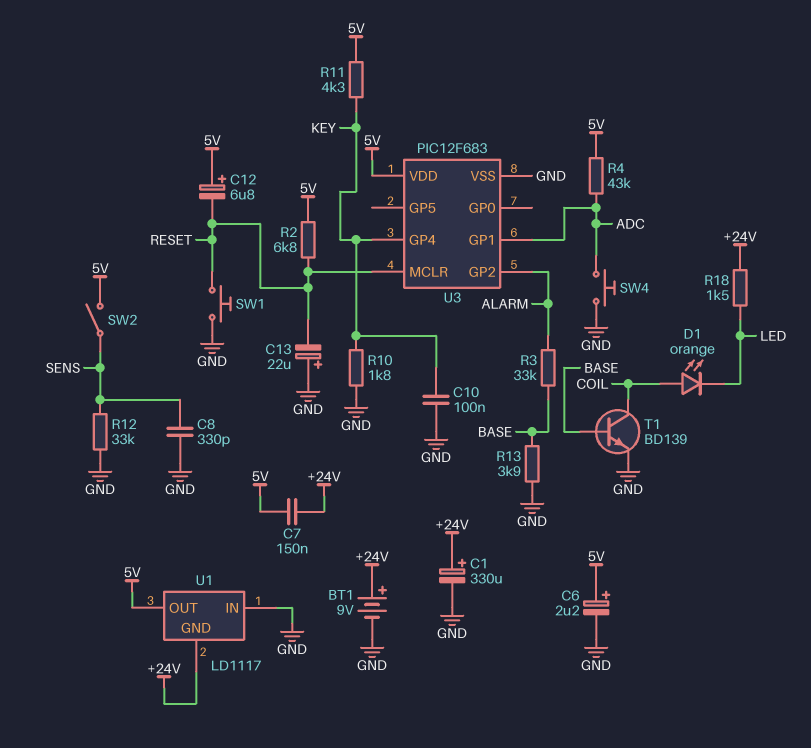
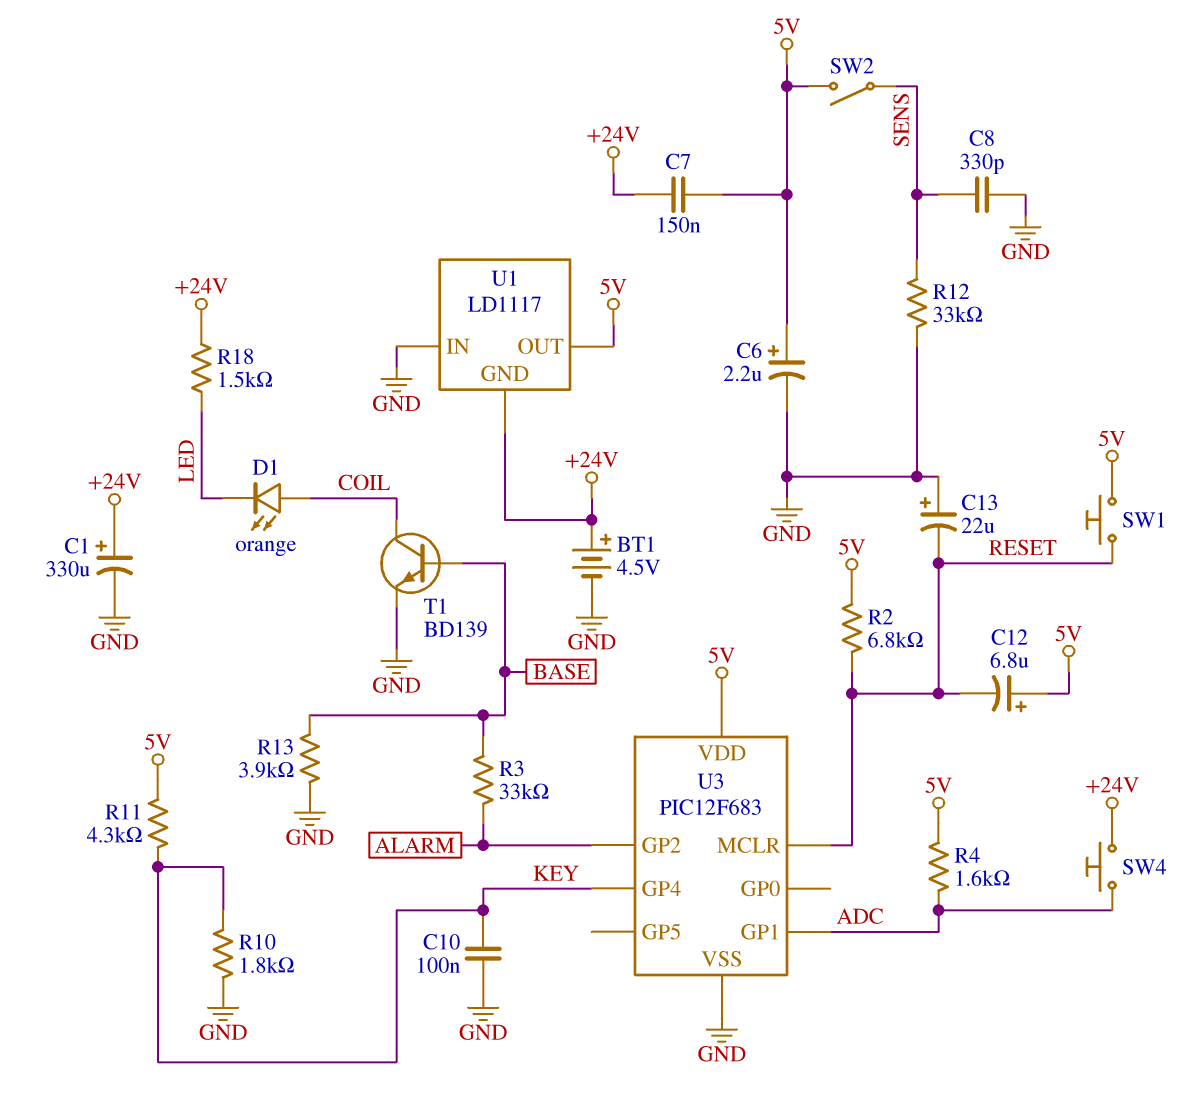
BT1: 9V (plus +24V, minus GND) -> 4.5V (plus +24V, minus GND)
R4: 43k (5V, ADC) -> 1.6k (5V, ADC)
SW1: button (GND, RESET) -> button (5V, RESET)
SW4: button (ADC, GND) -> button (+24V, ADC)

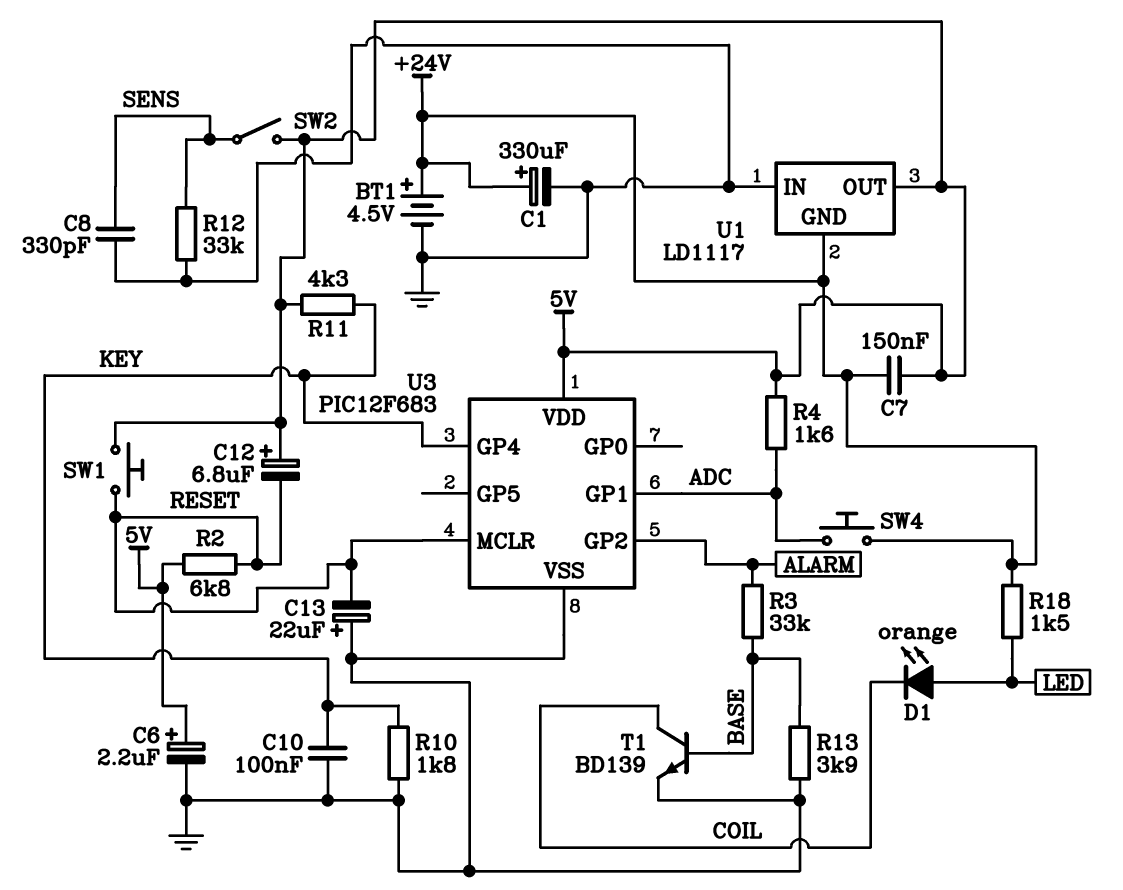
D1: LED orange (A COIL, K LED) -> LED orange (A LED, K COIL)

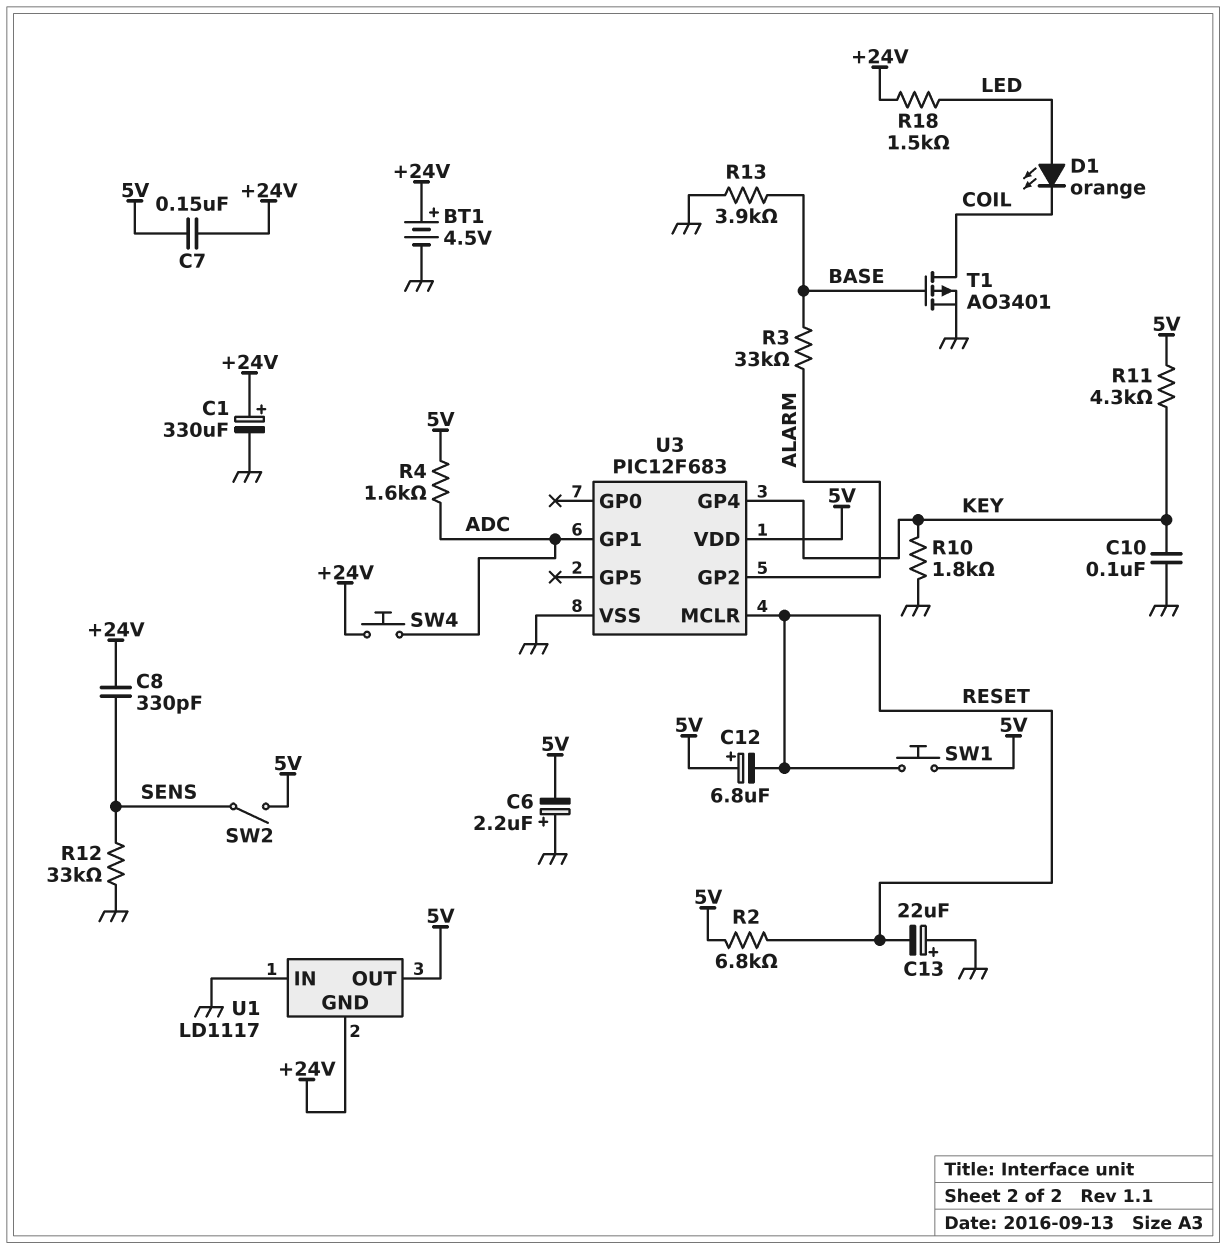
C6: 2.2uF (plus 5V, minus GND) -> 2.2uF (plus GND, minus 5V)
C8: 330pF (GND, SENS) -> 330pF (+24V, SENS)
T1: NPN BD139 (B BASE, C COIL, E GND) -> PMOS AO3401 (G BASE, D COIL, S GND)

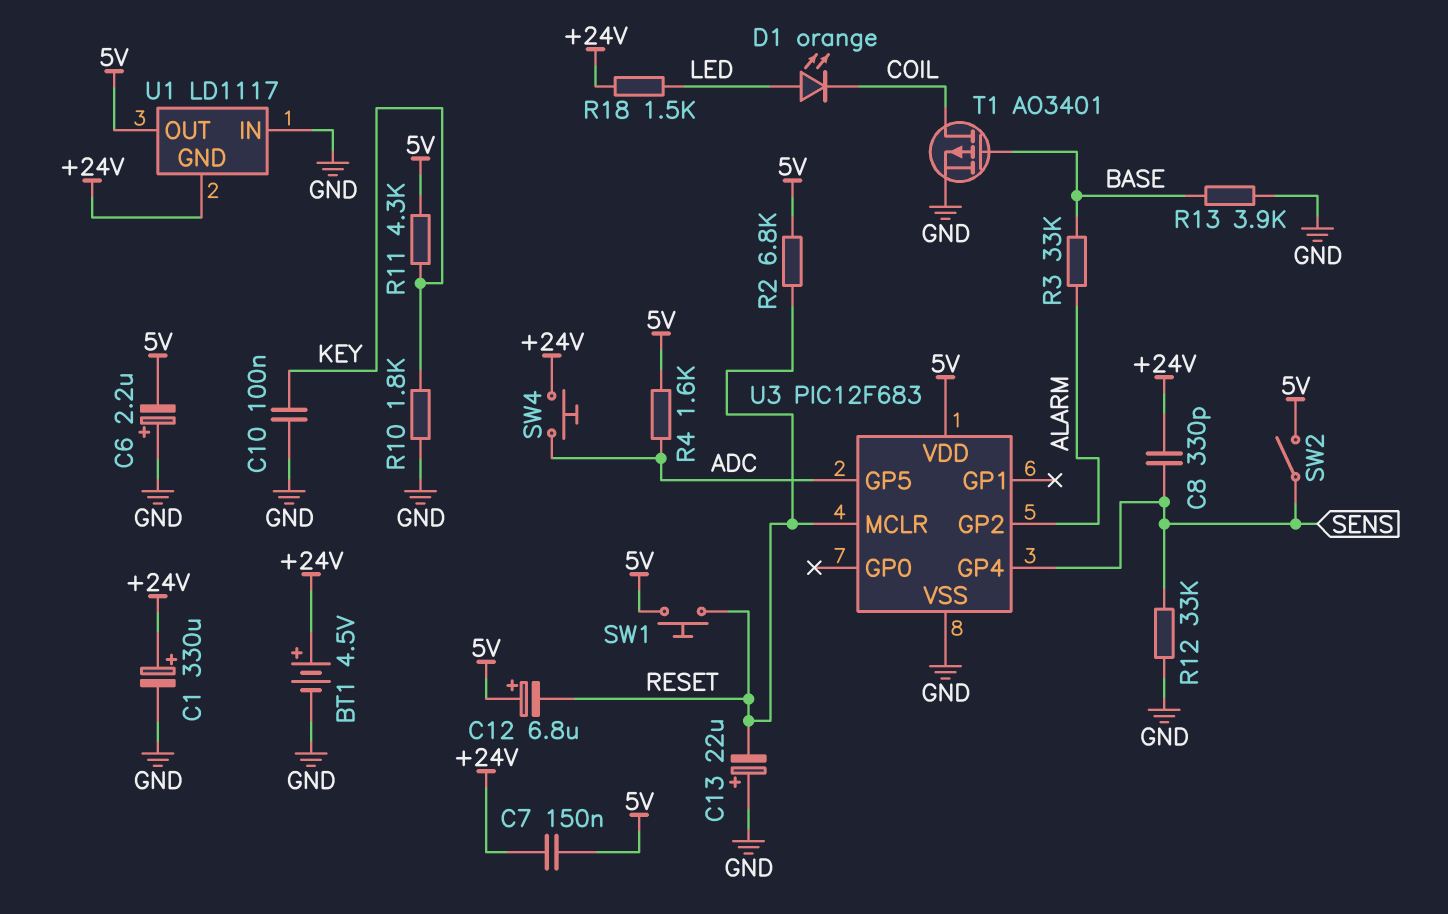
U3 pin GP1: ADC -> none
U3 pin GP4: KEY -> SENS
U3 pin GP5: none -> ADC

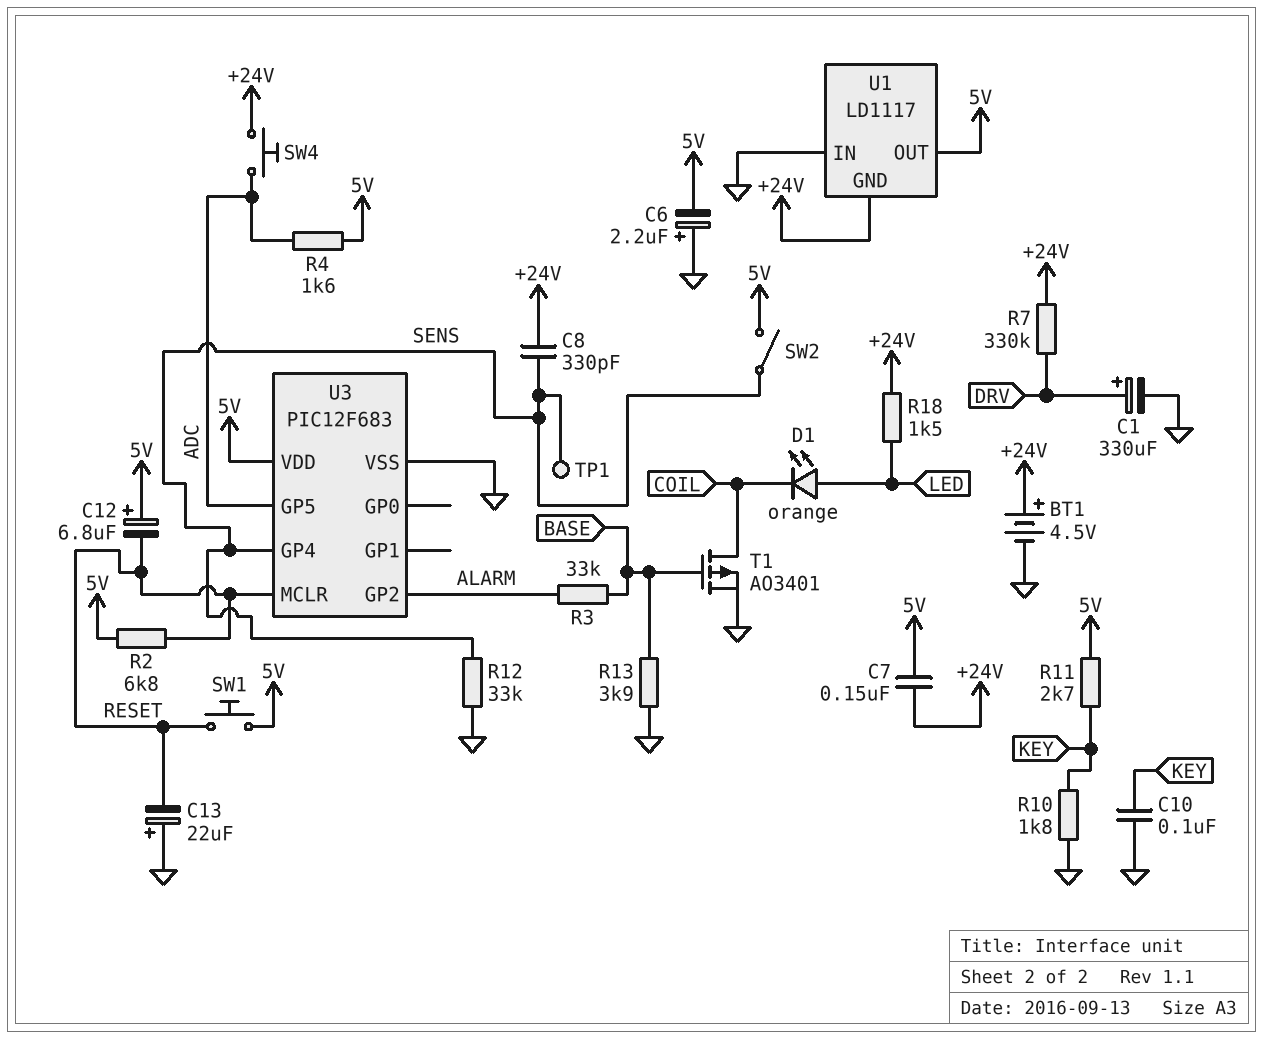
C1: 330uF (plus +24V, minus GND) -> 330uF (plus DRV, minus GND)
R7: none -> 330k (+24V, DRV)
R11: 4.3k (5V, KEY) -> 2.7k (5V, KEY)
TP1: none -> test point (SENS)

